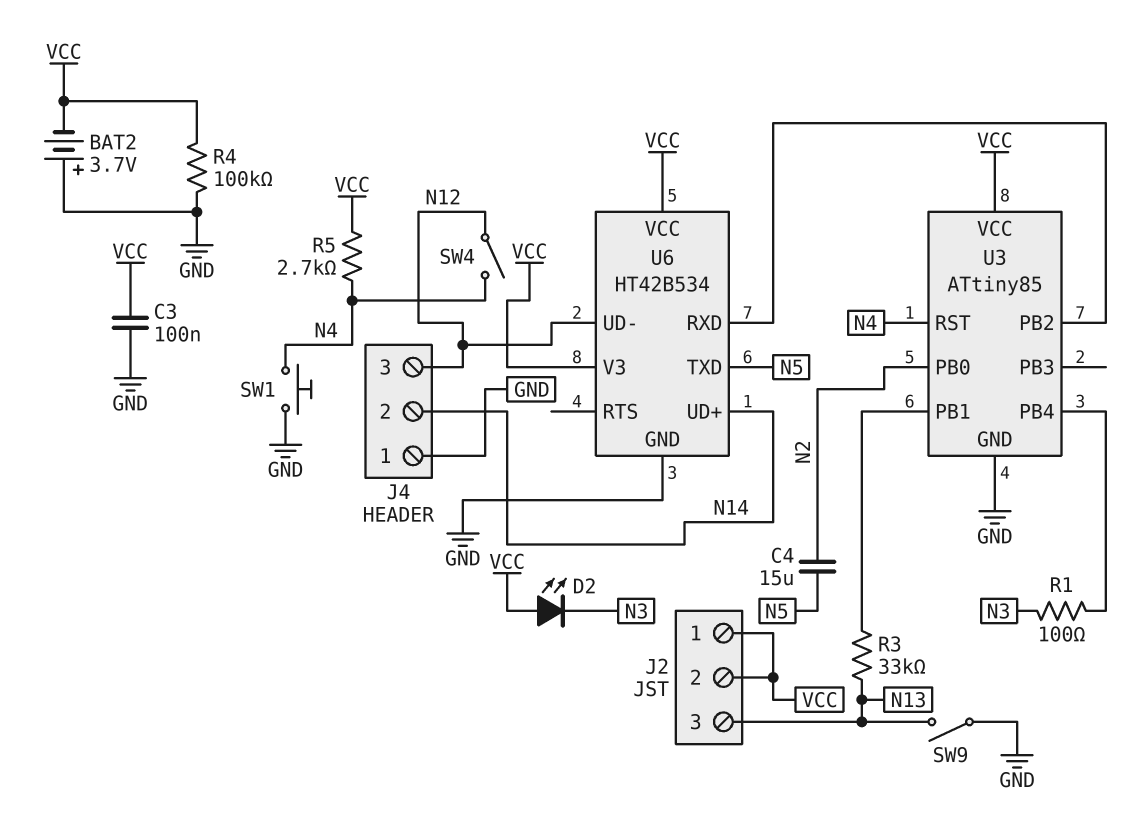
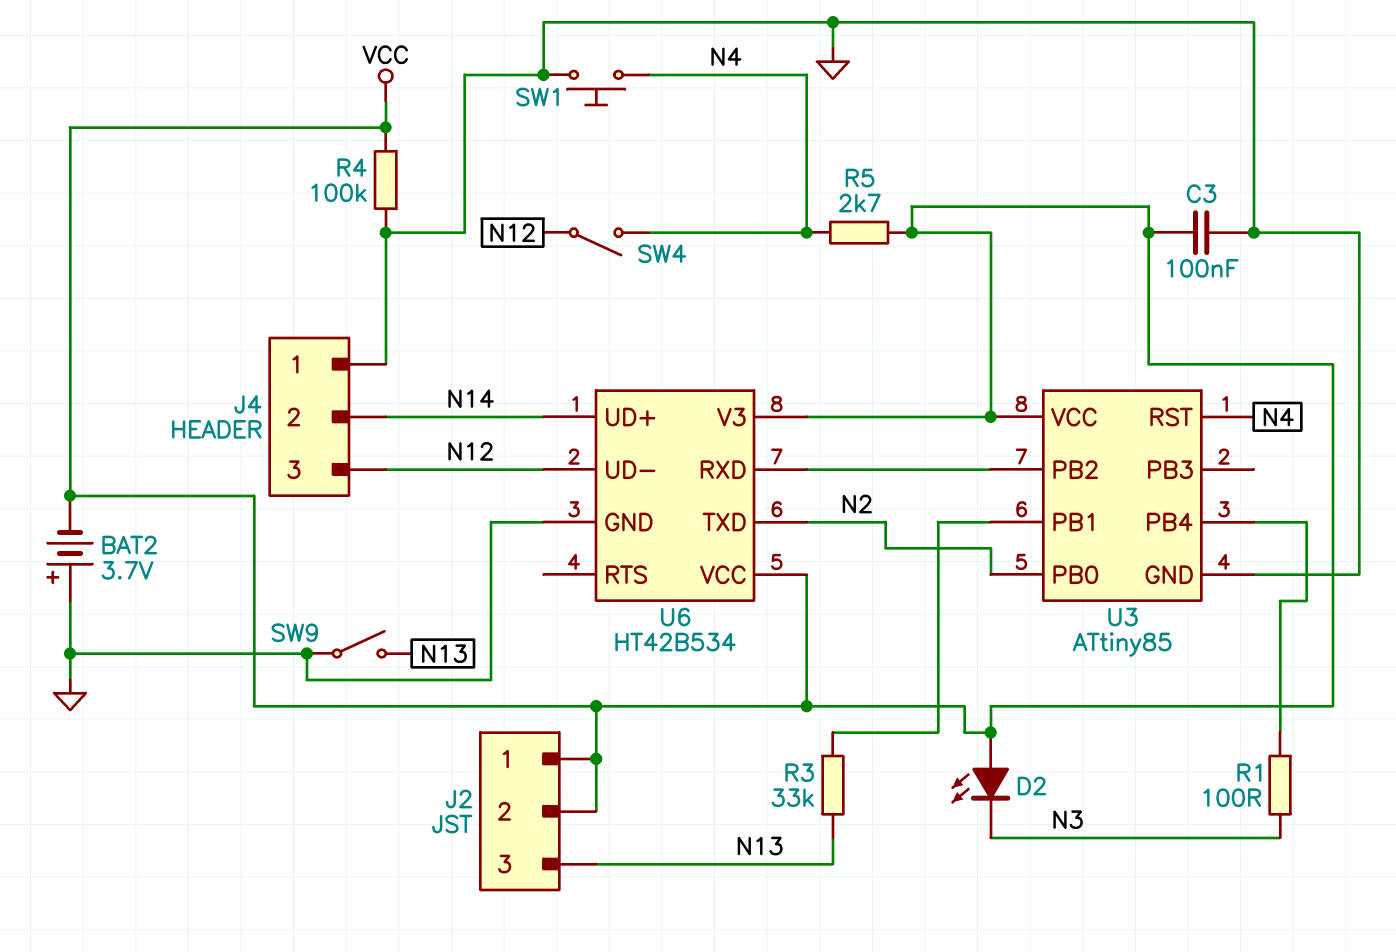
C4: 15uF (N2, N5) -> none
U6 pin TXD: N5 -> N2

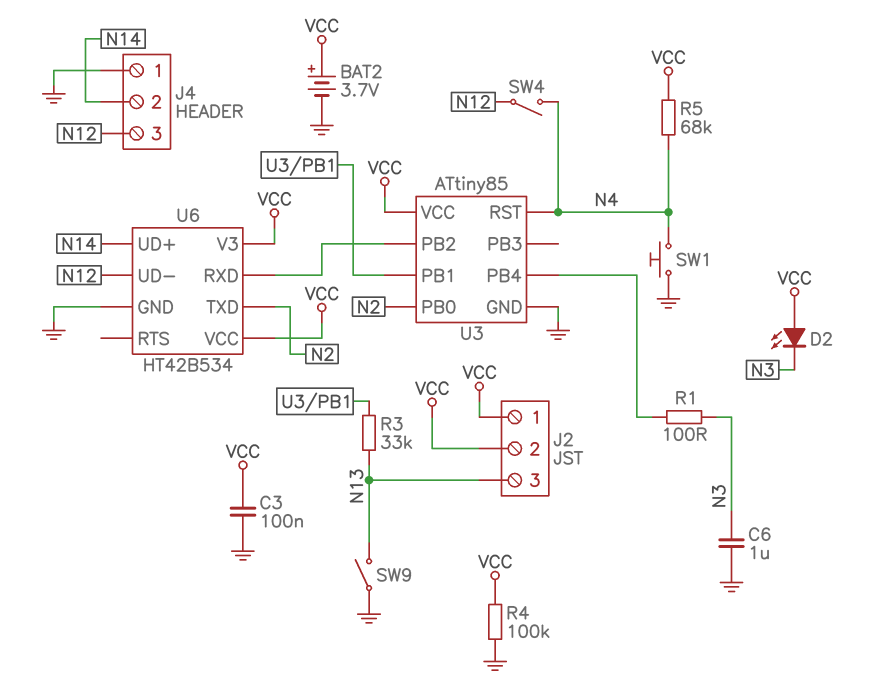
BAT2: 3.7V (plus GND, minus VCC) -> 3.7V (plus VCC, minus GND)
C6: none -> 1uF (GND, N3)
R5: 2.7k (N4, VCC) -> 68k (N4, VCC)

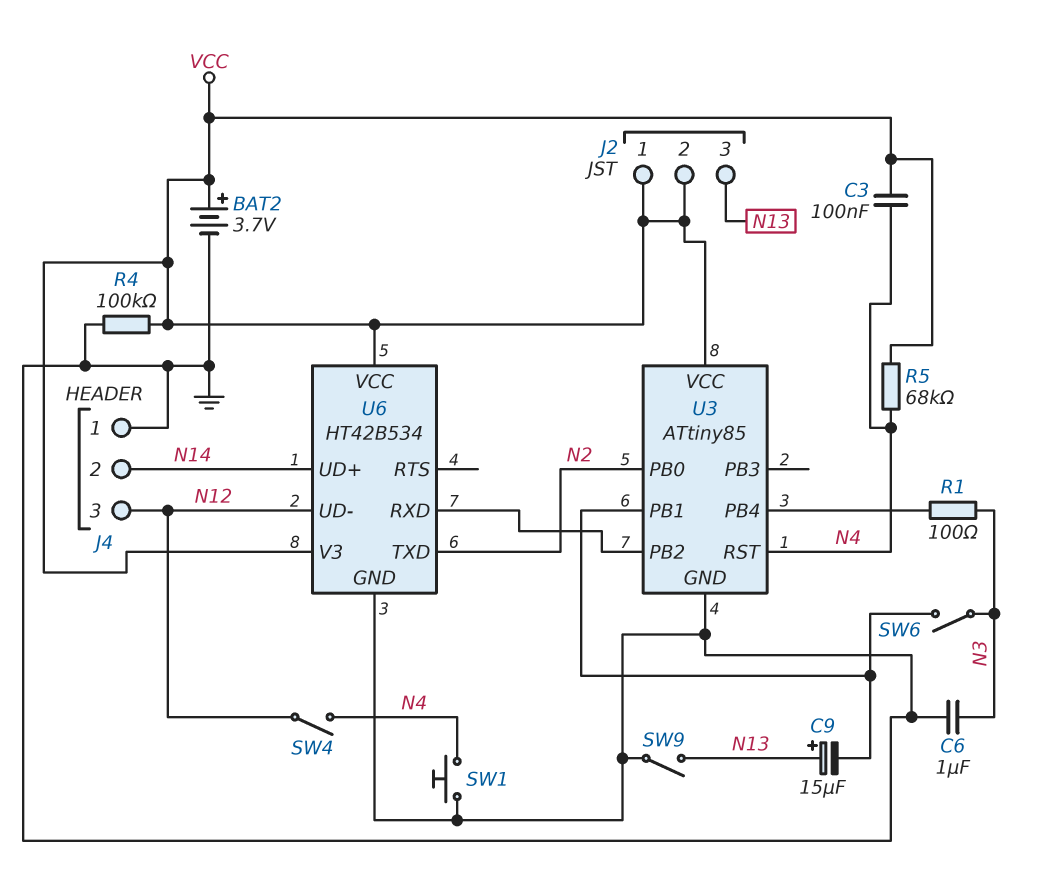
C3: 100nF (GND, VCC) -> 100nF (N4, VCC)
C9: none -> 15uF (plus N13, minus U3/PB1)
D2: LED (A VCC, K N3) -> none
R3: 33k (N13, U3/PB1) -> none
SW6: none -> switch (N3, U3/PB1)

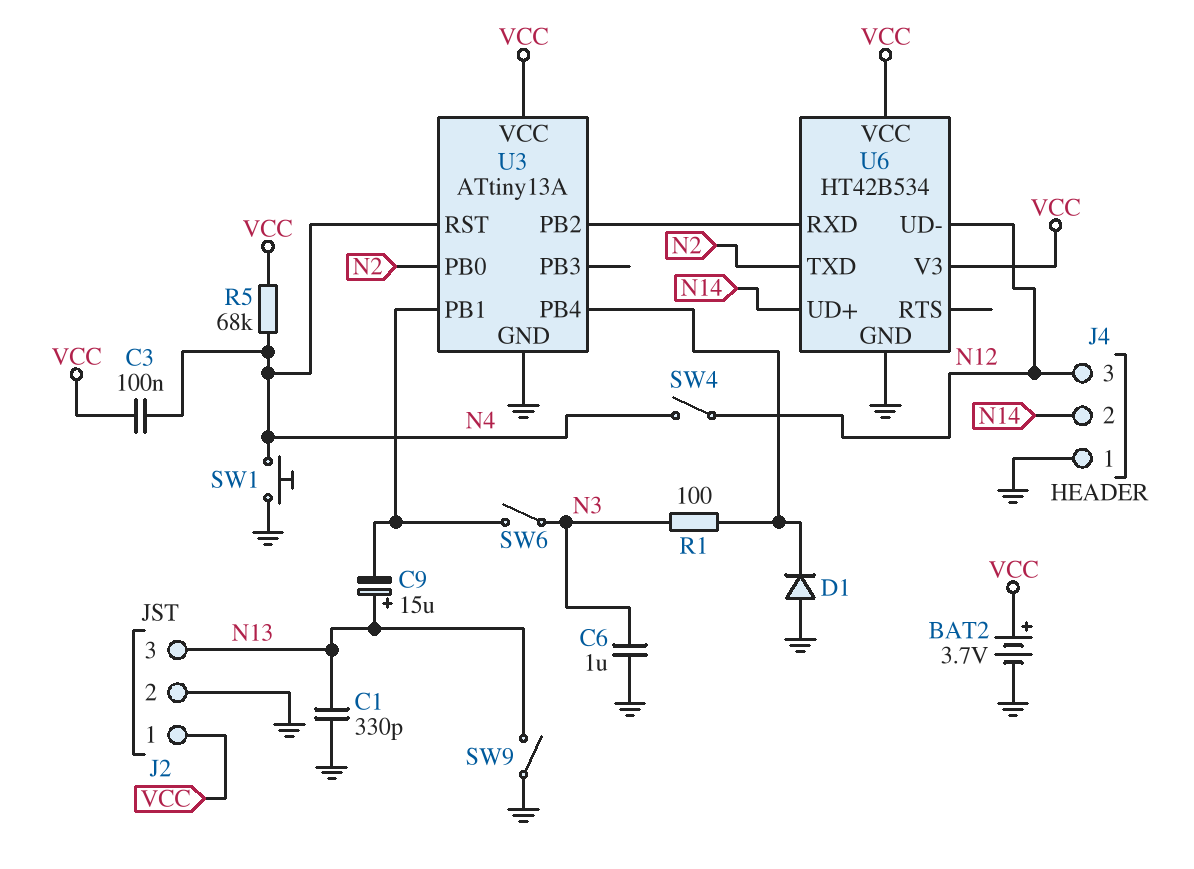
C1: none -> 330pF (GND, N13)
D1: none -> diode (A GND, K U3/PB4)
J2 pin 2: VCC -> GND
R4: 100k (GND, VCC) -> none
U3: ATtiny85 -> ATtiny13A

